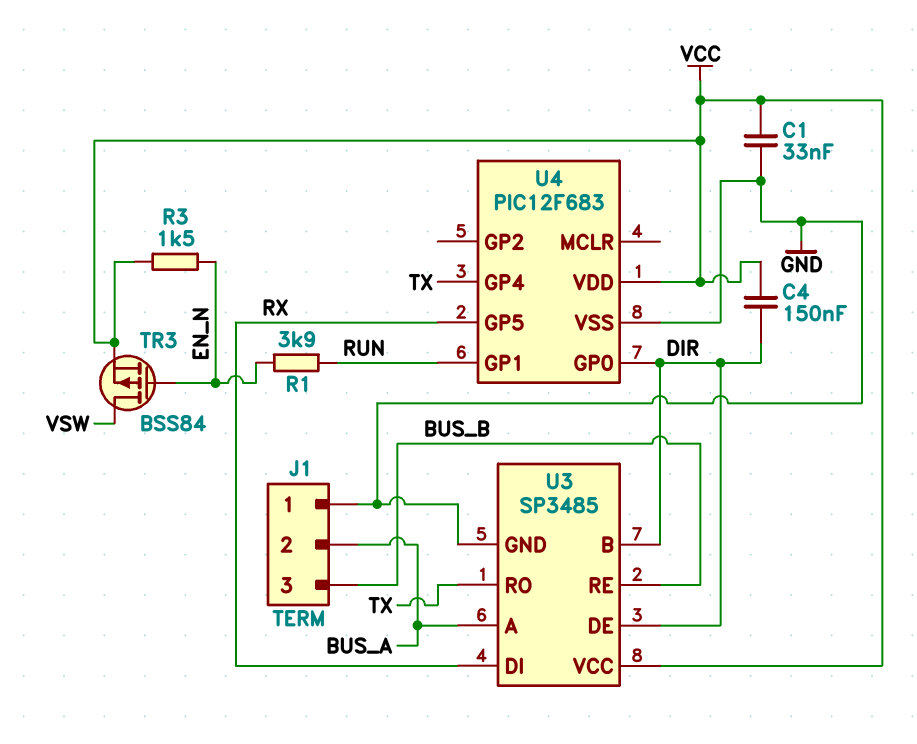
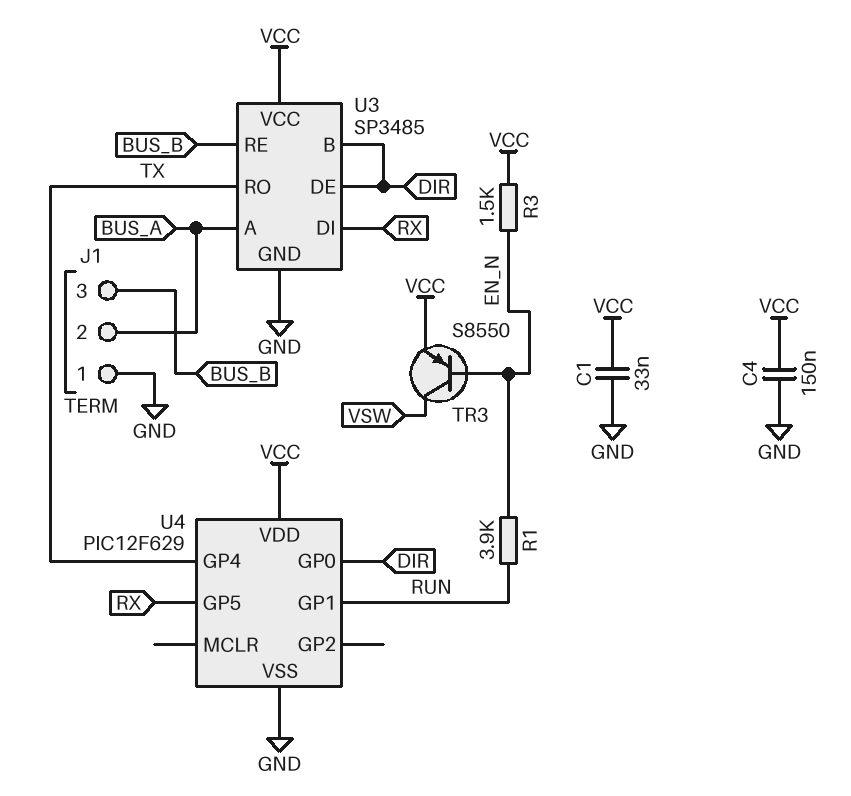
C4: 150nF (DIR, VCC) -> 150nF (GND, VCC)
TR3: PMOS BSS84 (G EN_N, D VSW, S VCC) -> PNP S8550 (B EN_N, C VSW, E VCC)
U4: PIC12F683 -> PIC12F629

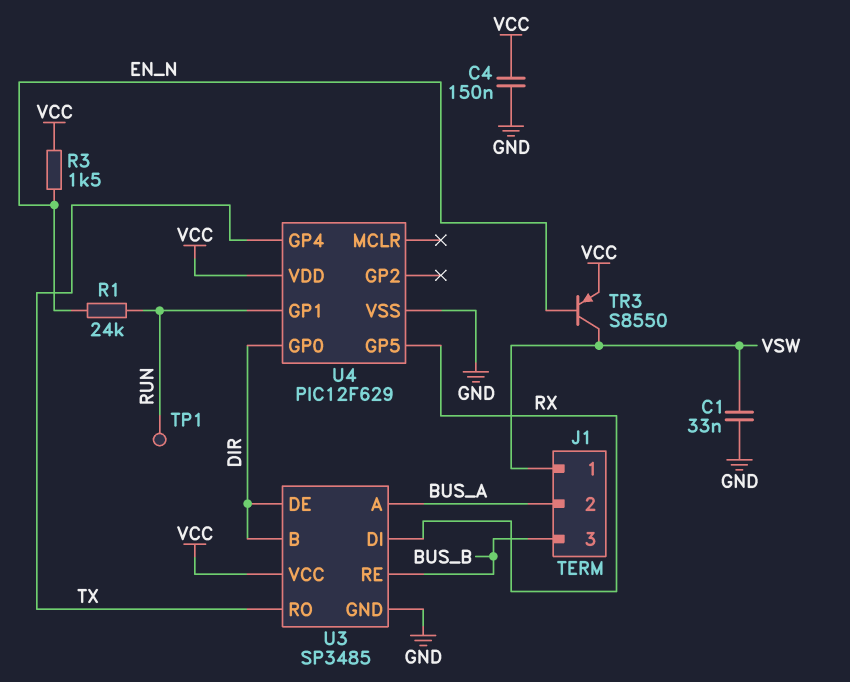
C1: 33nF (GND, VCC) -> 33nF (GND, VSW)
J1 pin 1: GND -> VSW
R1: 3.9k (EN_N, RUN) -> 24k (EN_N, RUN)
TP1: none -> test point (RUN)

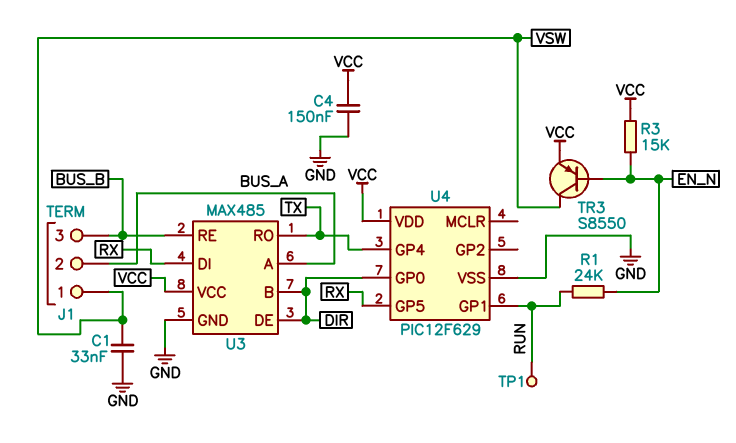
R3: 1.5k (EN_N, VCC) -> 15k (EN_N, VCC)
U3: SP3485 -> MAX485

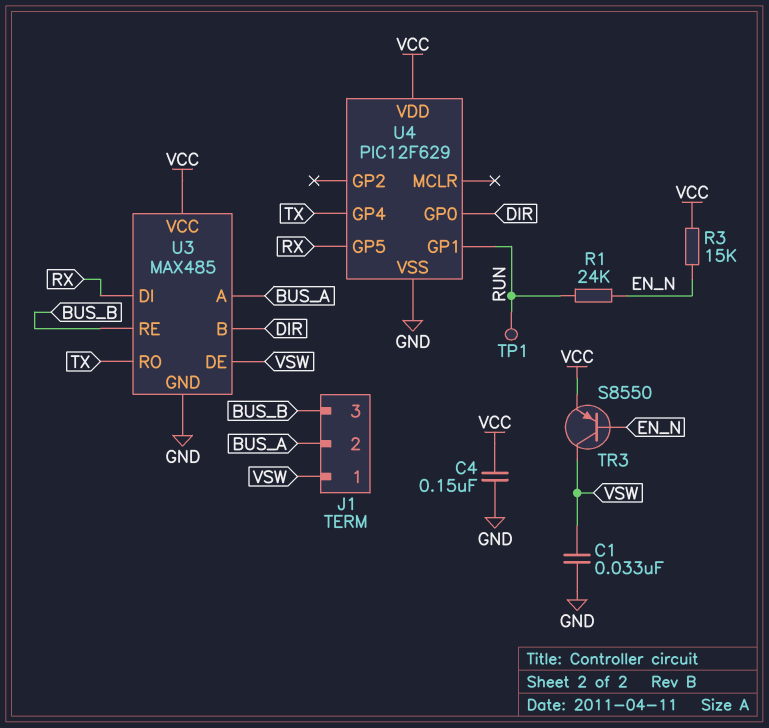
U3 pin DE: DIR -> VSW

